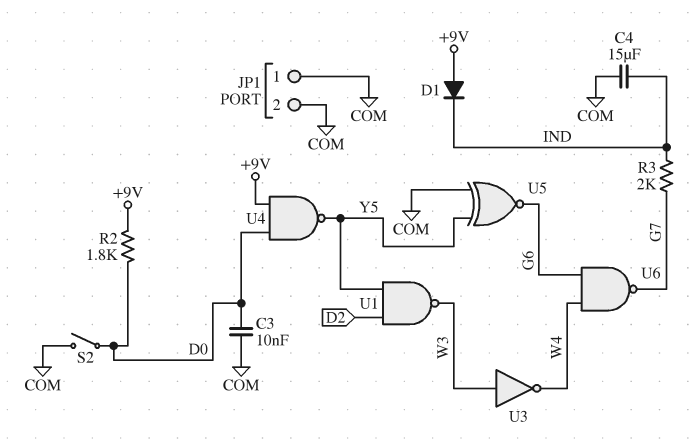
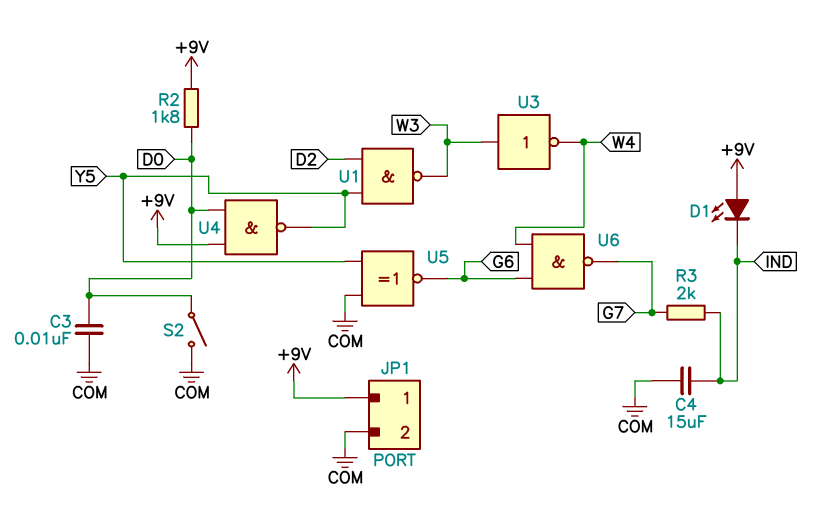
D1: diode (A +9V, K IND) -> LED (A +9V, K IND)
JP1 pin 1: COM -> +9V

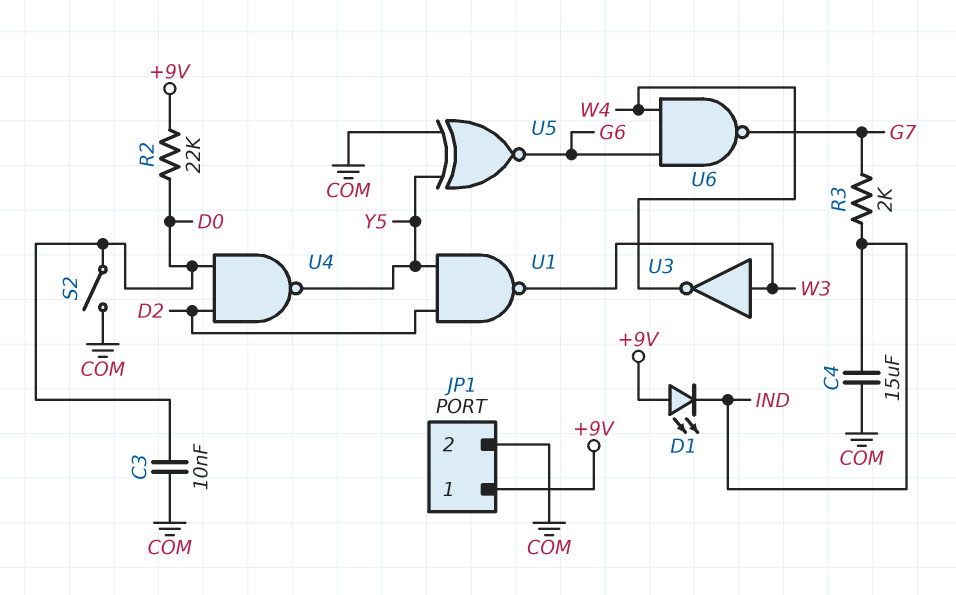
R2: 1.8k (+9V, D0) -> 22k (+9V, D0)
U4: NAND (in +9V, in D0, out Y5) -> NAND (in D0, in D2, out Y5)

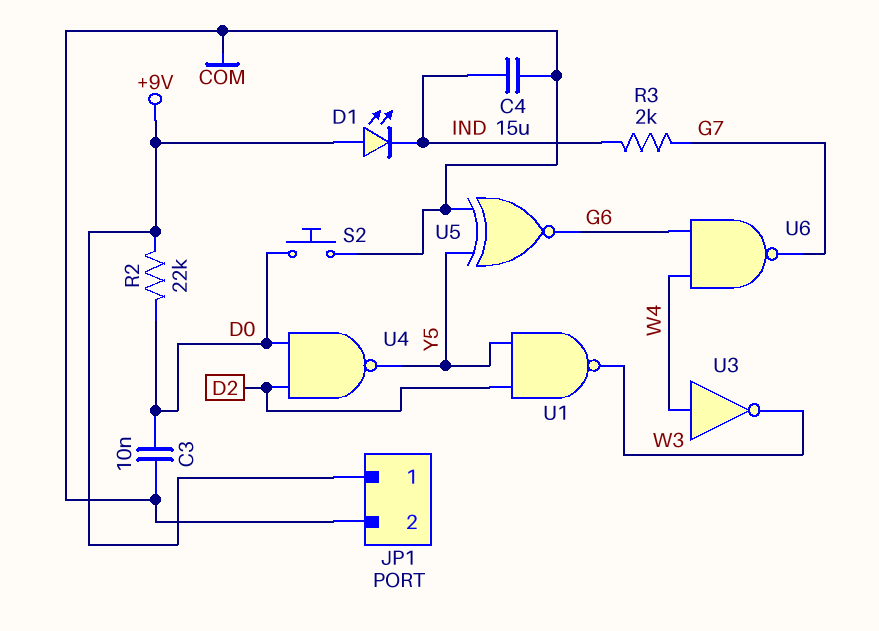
S2: switch (COM, D0) -> button (COM, D0)
U3: NOT (in W3, out W4) -> NOT (in W4, out W3)

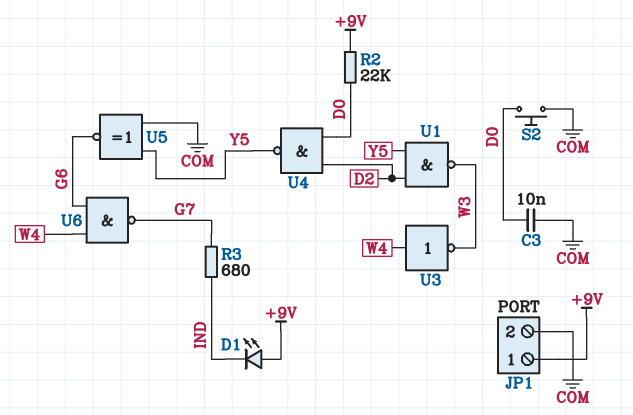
C4: 15uF (COM, IND) -> none
R3: 2k (G7, IND) -> 680 (G7, IND)

